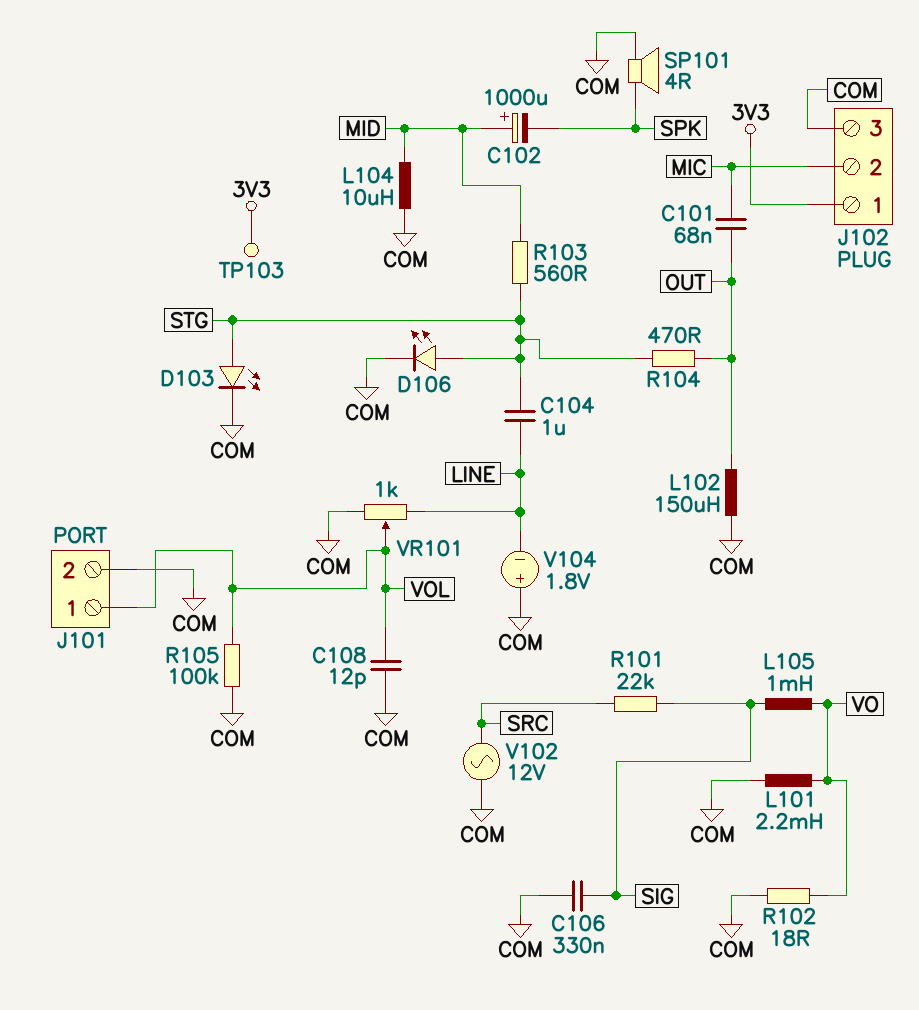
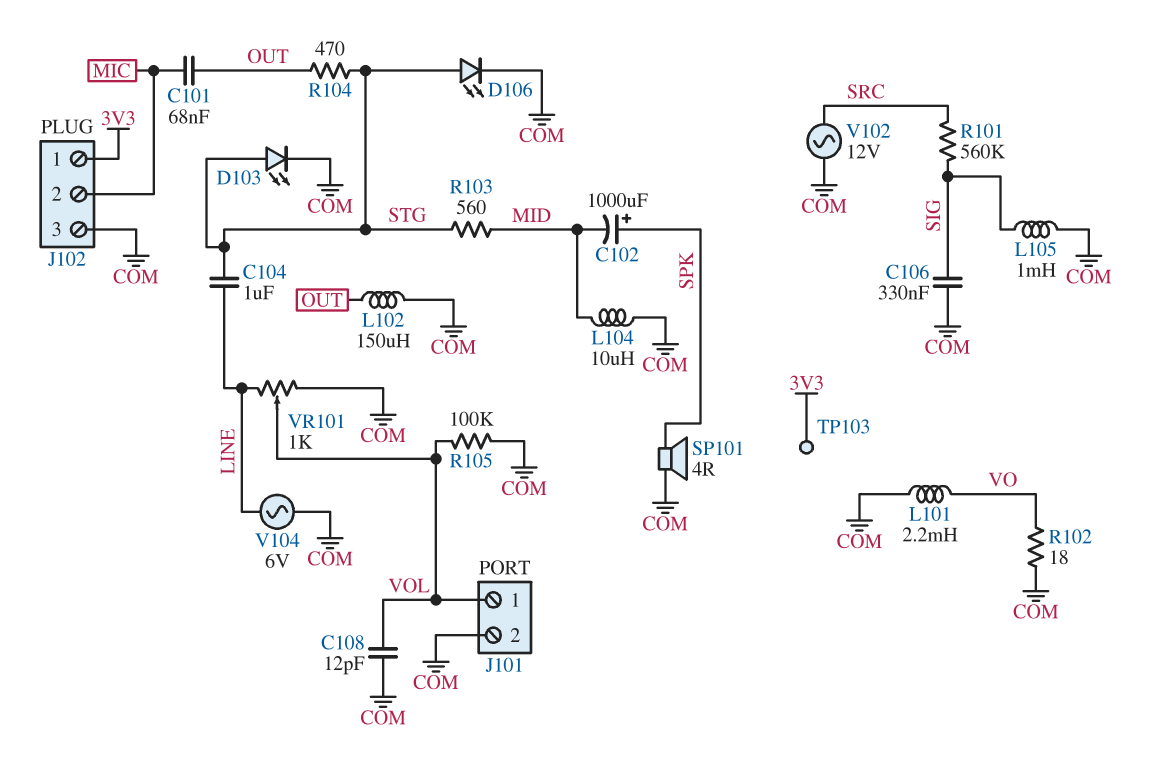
C102: 1000uF (plus MID, minus SPK) -> 1000uF (plus SPK, minus MID)
L105: 1mH (SIG, VO) -> 1mH (COM, SIG)
R101: 22k (SIG, SRC) -> 560k (SIG, SRC)
V104: 1.8V (plus COM, minus LINE) -> AC 6V (COM, LINE)

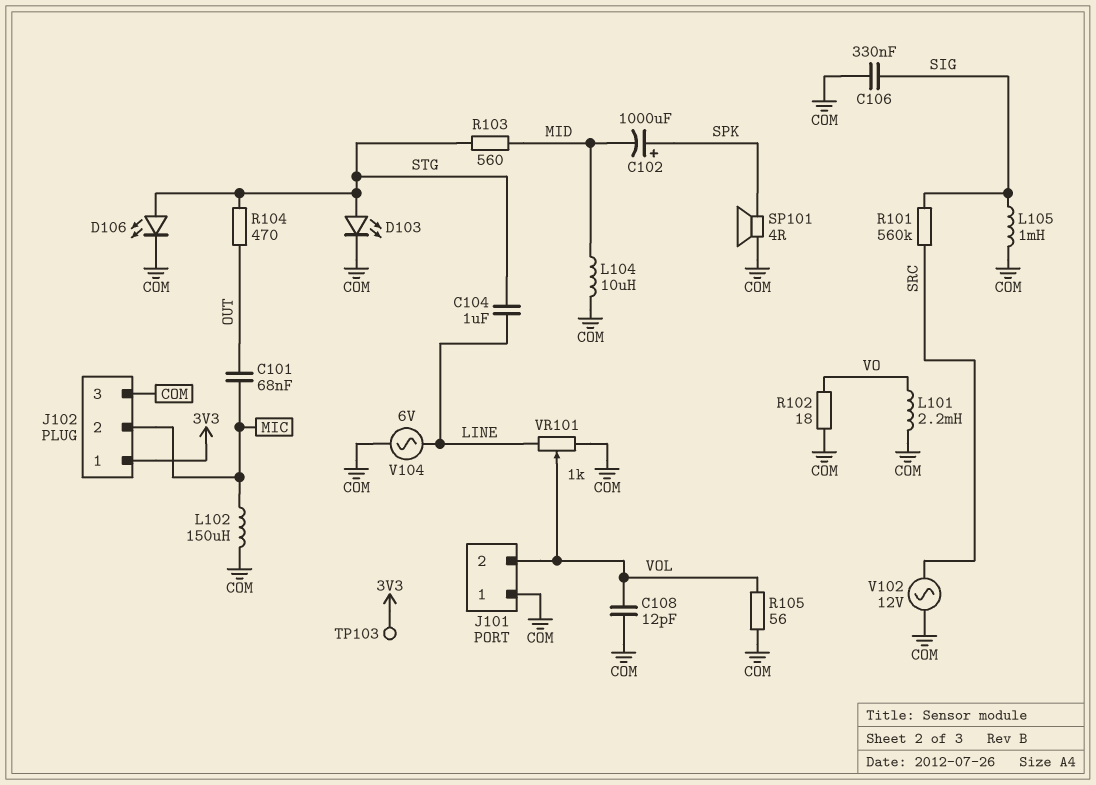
J101 pin 1: VOL -> COM
J101 pin 2: COM -> VOL
L102: 150uH (COM, OUT) -> 150uH (COM, MIC)
R105: 100k (COM, VOL) -> 56 (COM, VOL)

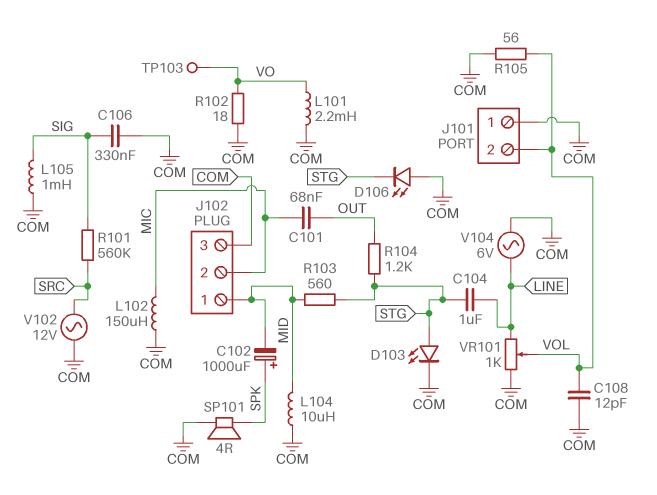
D106: LED (A STG, K COM) -> LED (A COM, K STG)
J102 pin 1: 3V3 -> MID
R104: 470 (OUT, STG) -> 1.2k (OUT, STG)
TP103: test point (3V3) -> test point (VO)

